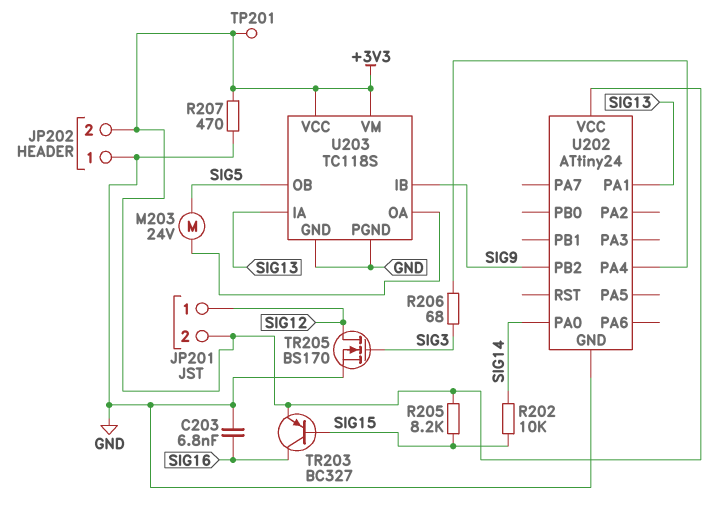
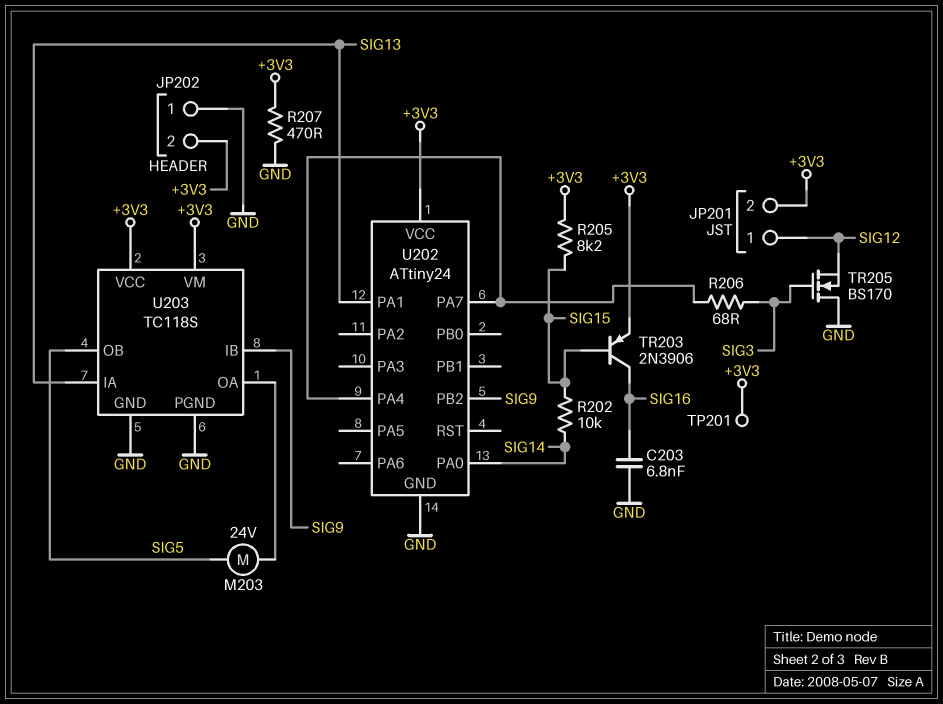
TR203: PNP BC327 (B SIG15, C SIG16, E +3V3) -> PNP 2N3906 (B SIG15, C SIG16, E +3V3)
TR205: NMOS BS170 (G SIG3, D SIG12, S GND) -> NMOS BS170 (G SIG3, D GND, S SIG12)
U202 pin PA7: none -> U202/PA4

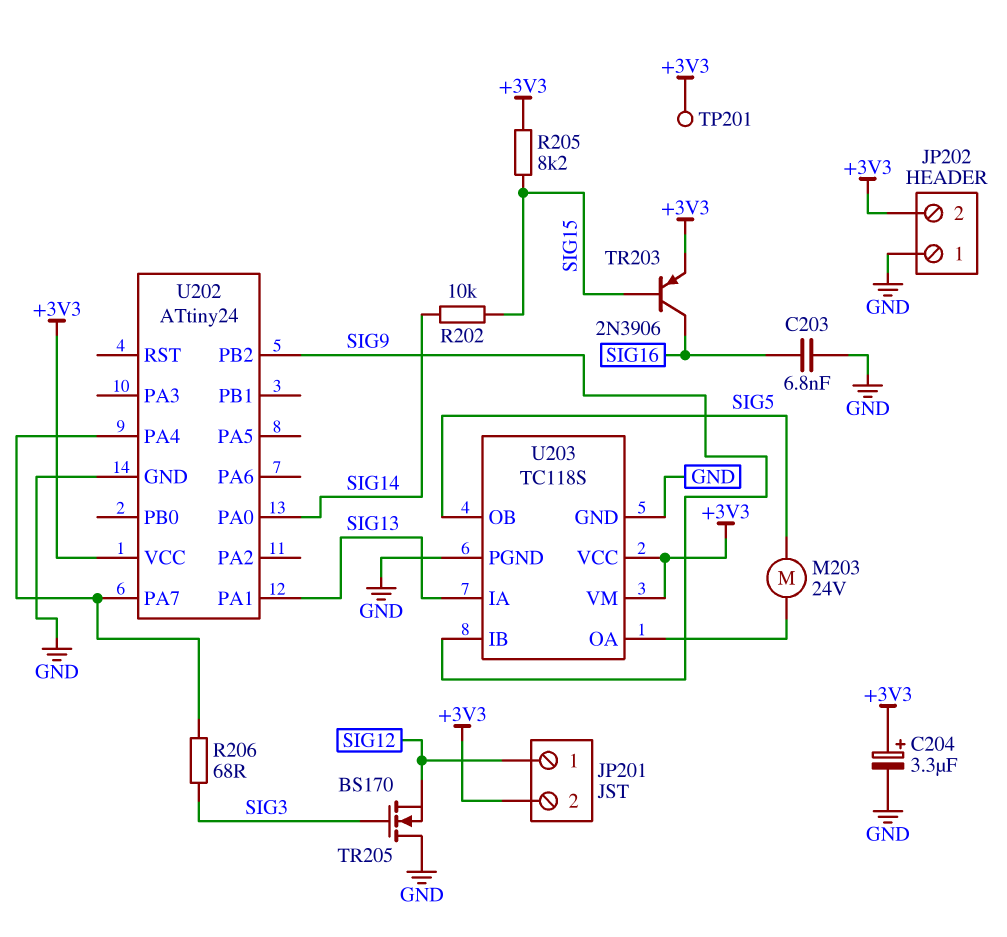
C204: none -> 3.3uF (plus +3V3, minus GND)
R207: 470 (+3V3, GND) -> none

